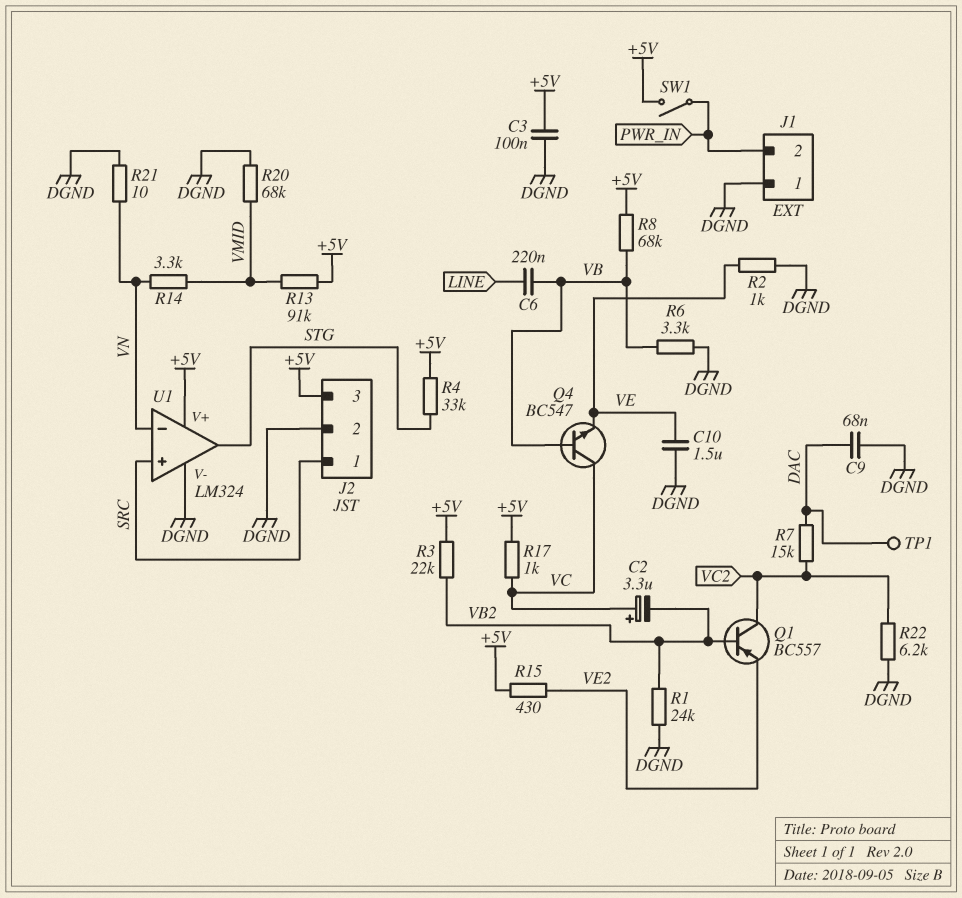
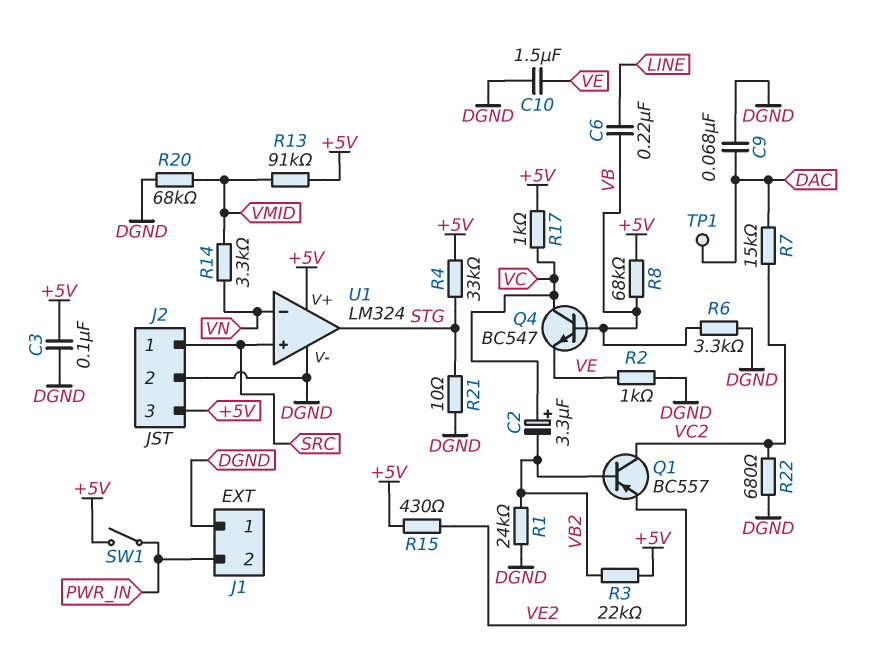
R21: 10 (DGND, VN) -> 10 (DGND, STG)
R22: 6.2k (DGND, VC2) -> 680 (DGND, VC2)

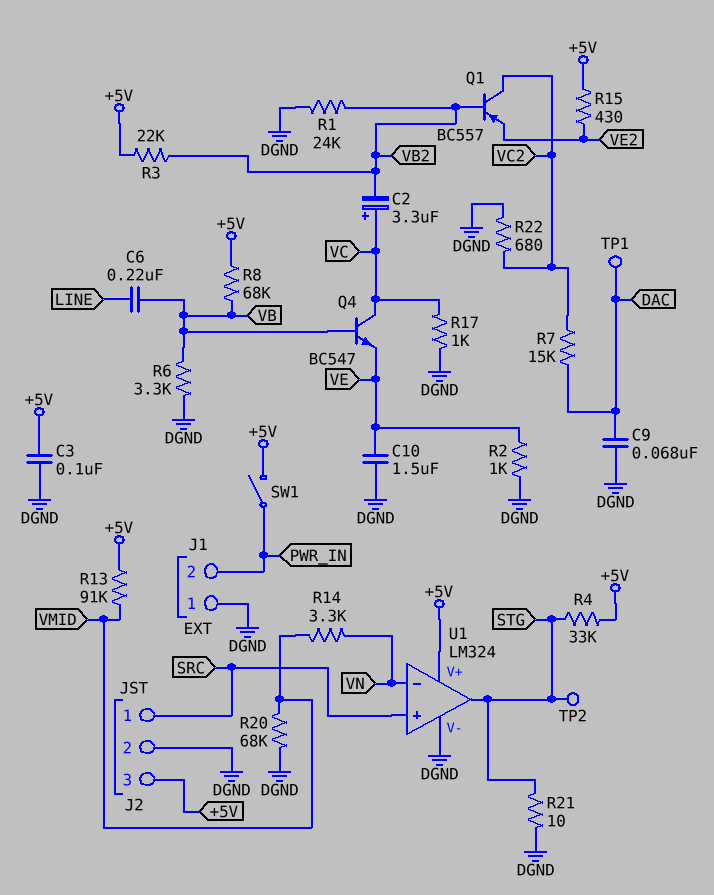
R17: 1k (+5V, VC) -> 1k (DGND, VC)
TP2: none -> test point (STG)

